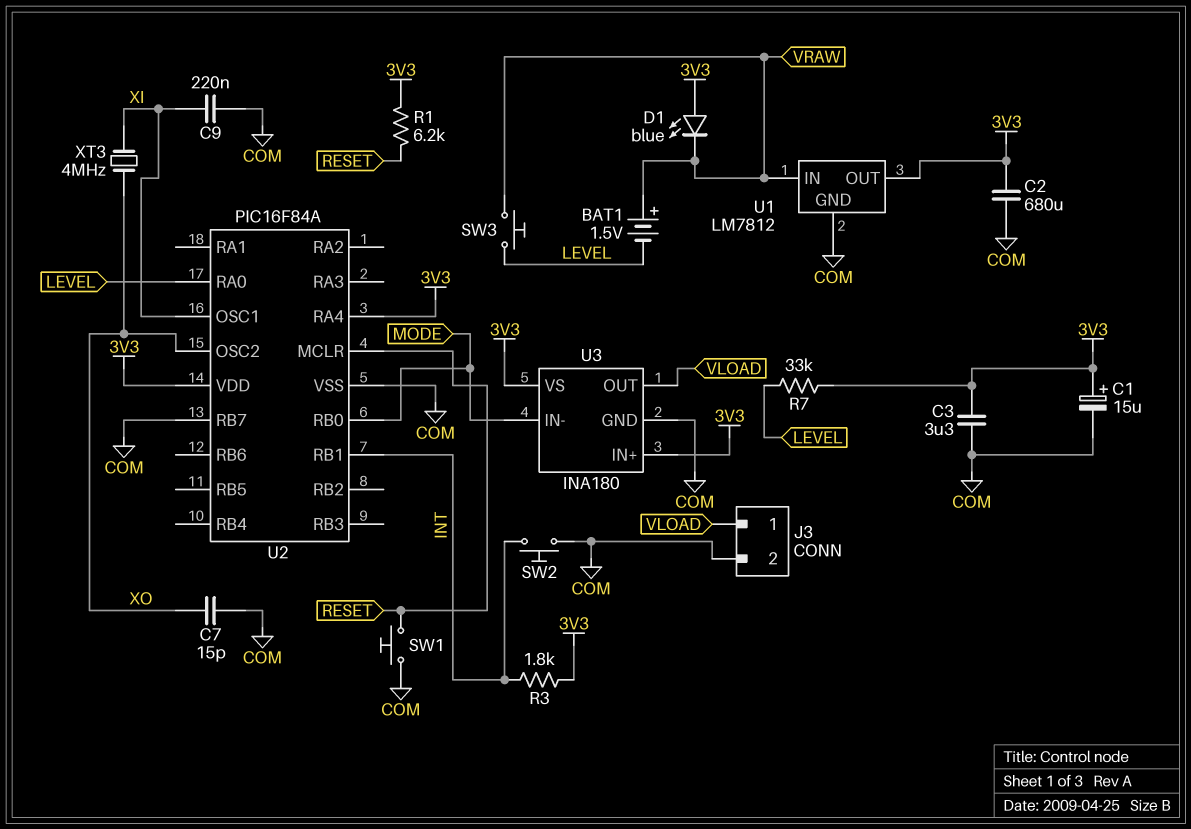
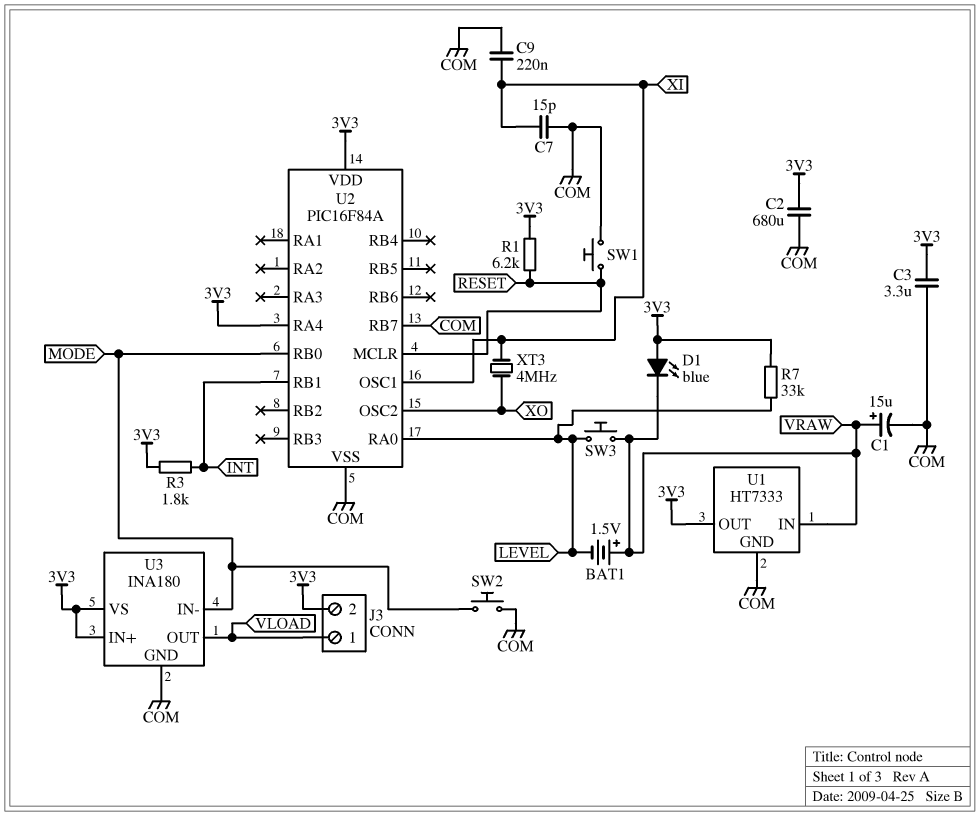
C1: 15uF (plus 3V3, minus COM) -> 15uF (plus VRAW, minus COM)
C7: 15pF (COM, XO) -> 15pF (COM, XI)
J3 pin 2: COM -> 3V3
SW2: button (COM, INT) -> button (COM, MODE)
U1: LM7812 -> HT7333

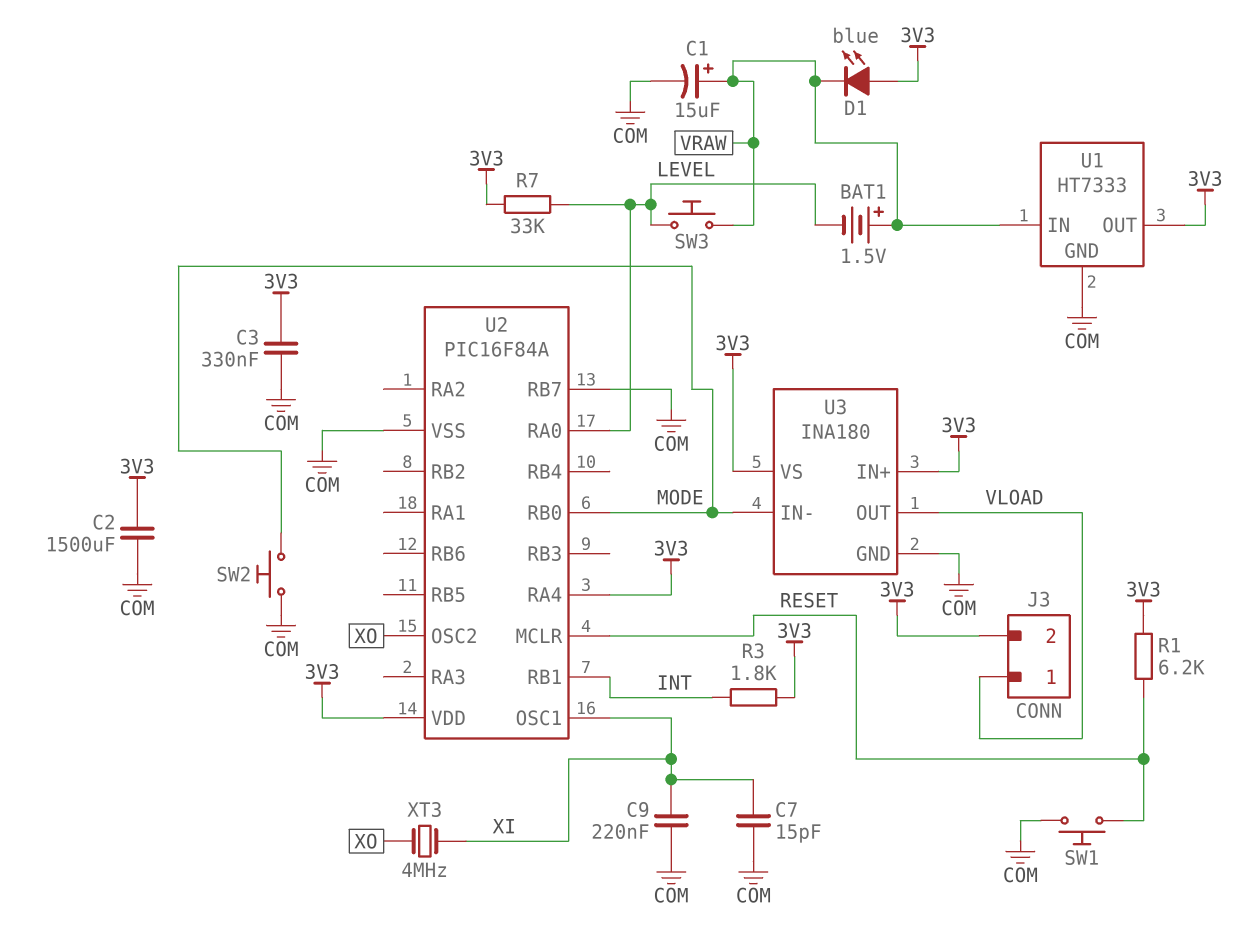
C2: 680uF (3V3, COM) -> 1500uF (3V3, COM)
C3: 3.3uF (3V3, COM) -> 330nF (3V3, COM)

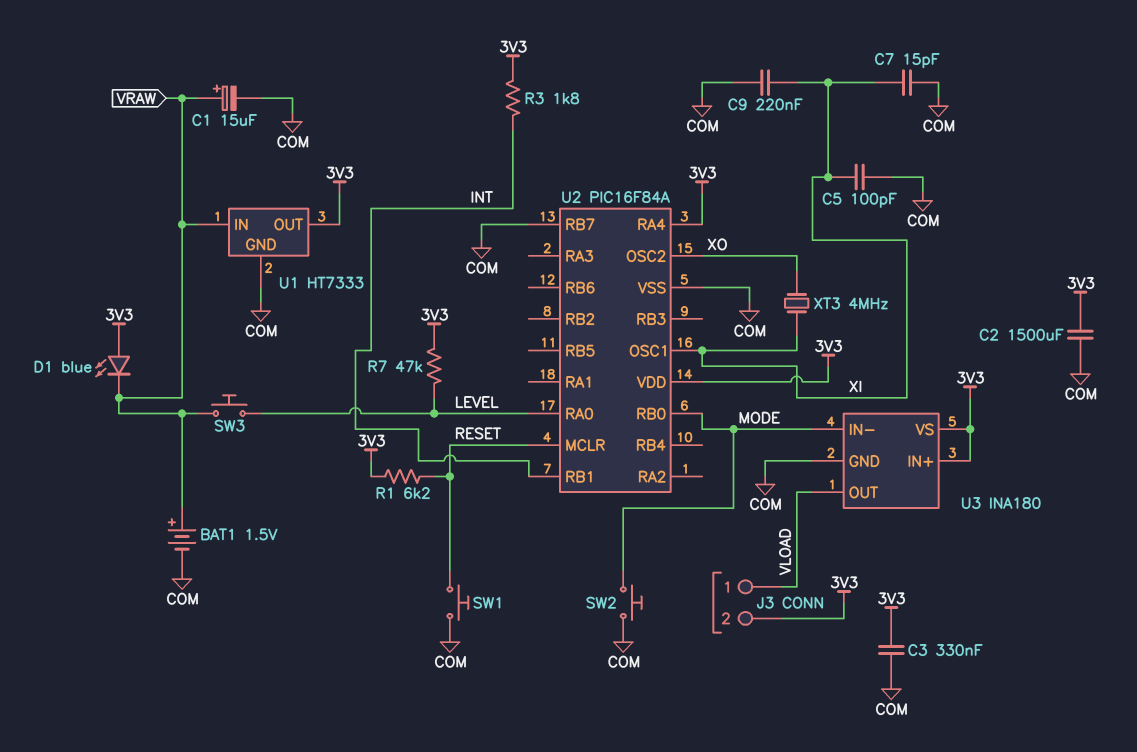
BAT1: 1.5V (plus VRAW, minus LEVEL) -> 1.5V (plus VRAW, minus COM)
C5: none -> 100pF (COM, XI)
R7: 33k (3V3, LEVEL) -> 47k (3V3, LEVEL)

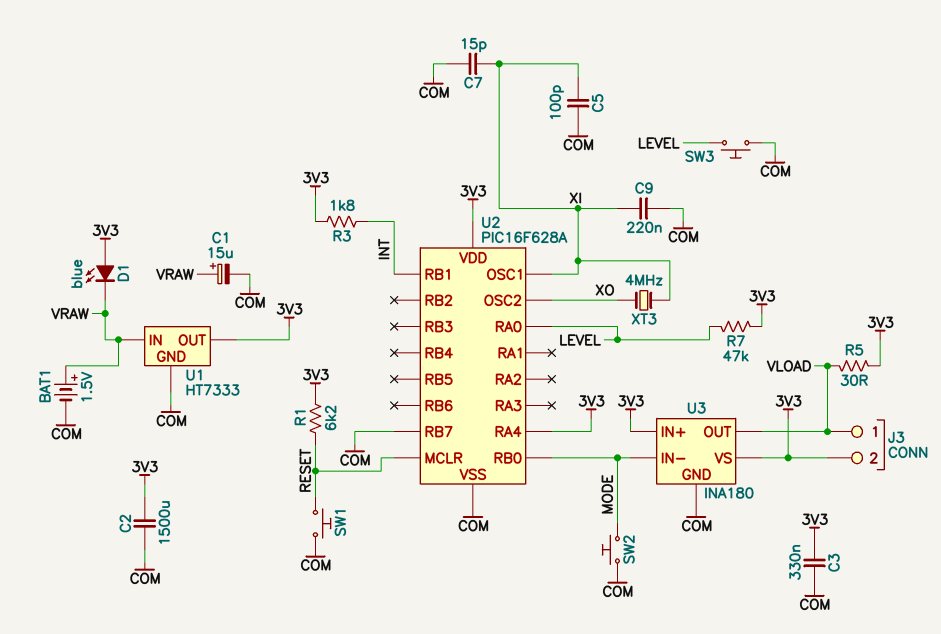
R5: none -> 30 (3V3, VLOAD)
SW3: button (LEVEL, VRAW) -> button (COM, LEVEL)
U2: PIC16F84A -> PIC16F628A

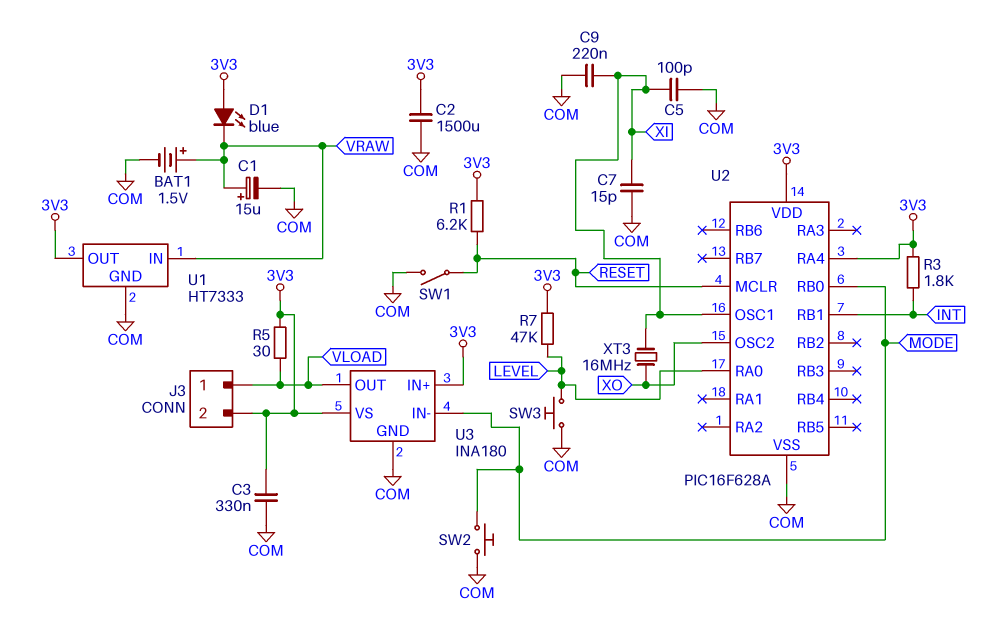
SW1: button (COM, RESET) -> switch (COM, RESET)
U2 pin RB7: COM -> none
XT3: 4MHz (XI, XO) -> 16MHz (XI, XO)

